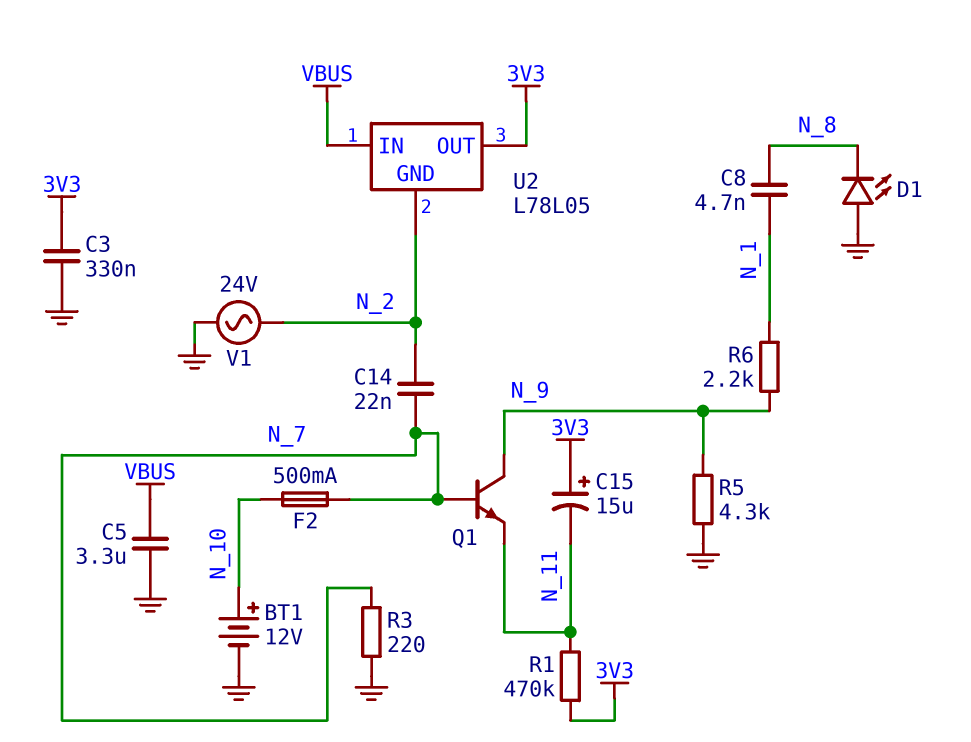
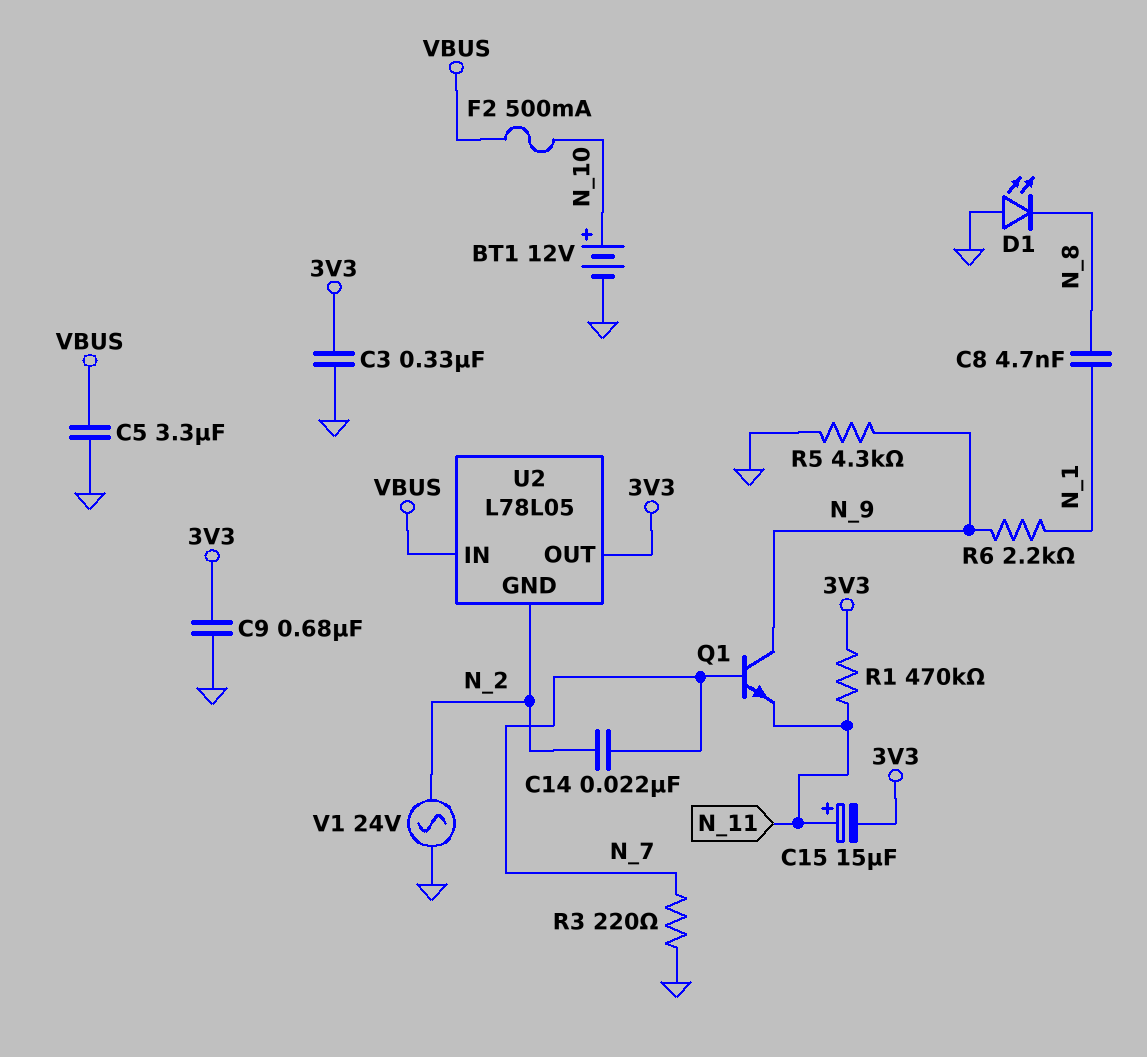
C9: none -> 680nF (3V3, GND)
C15: 15uF (plus 3V3, minus N_11) -> 15uF (plus N_11, minus 3V3)
F2: 500mA (N_7, N_10) -> 500mA (N_10, VBUS)

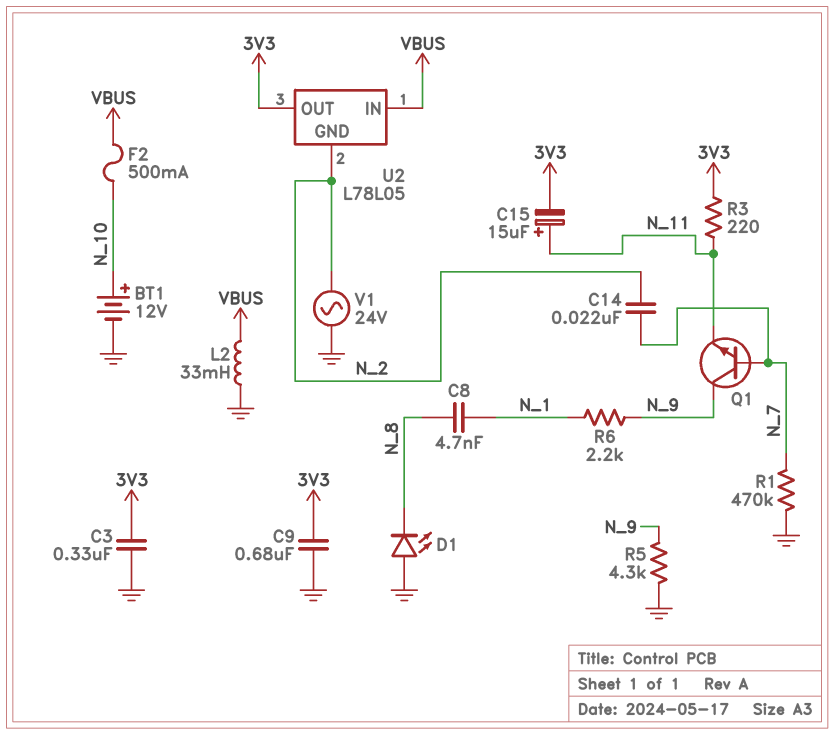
C5: 3.3uF (GND, VBUS) -> none
L2: none -> 33mH (GND, VBUS)
R1: 470k (3V3, N_11) -> 470k (GND, N_7)
R3: 220 (GND, N_7) -> 220 (3V3, N_11)

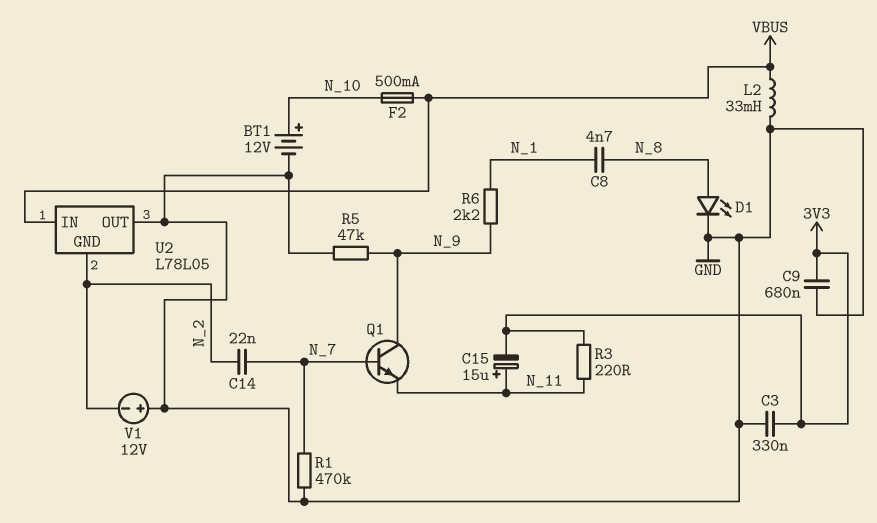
D1: LED (A GND, K N_8) -> LED (A N_8, K GND)
R5: 4.3k (GND, N_9) -> 47k (GND, N_9)
U2 pin OUT: 3V3 -> GND
V1: AC 24V (GND, N_2) -> 12V (plus GND, minus N_2)

